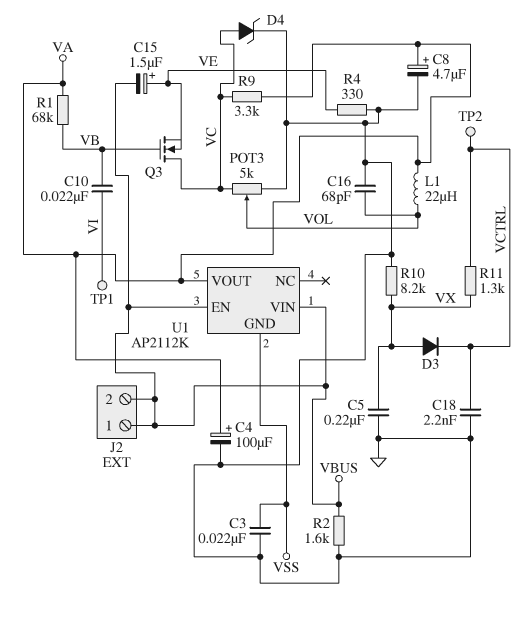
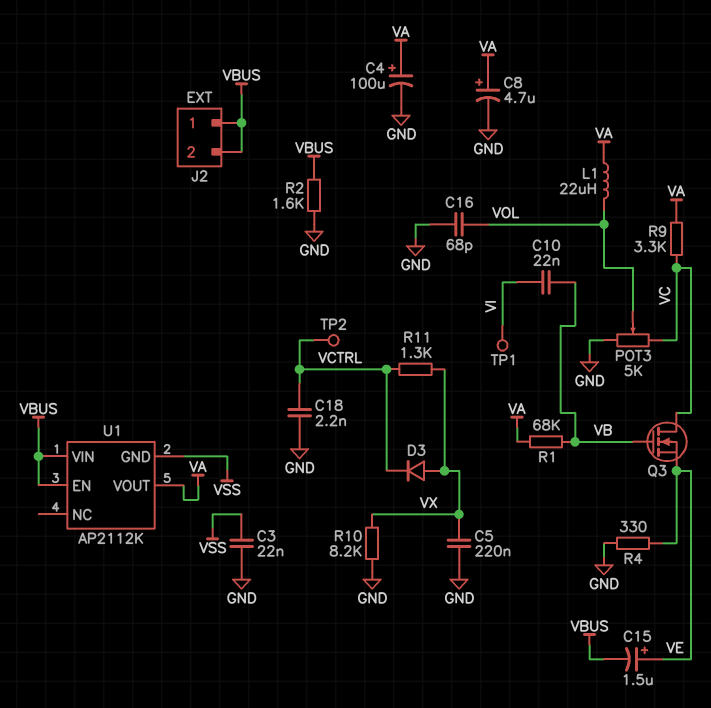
D4: zener (A VC, K GND) -> none

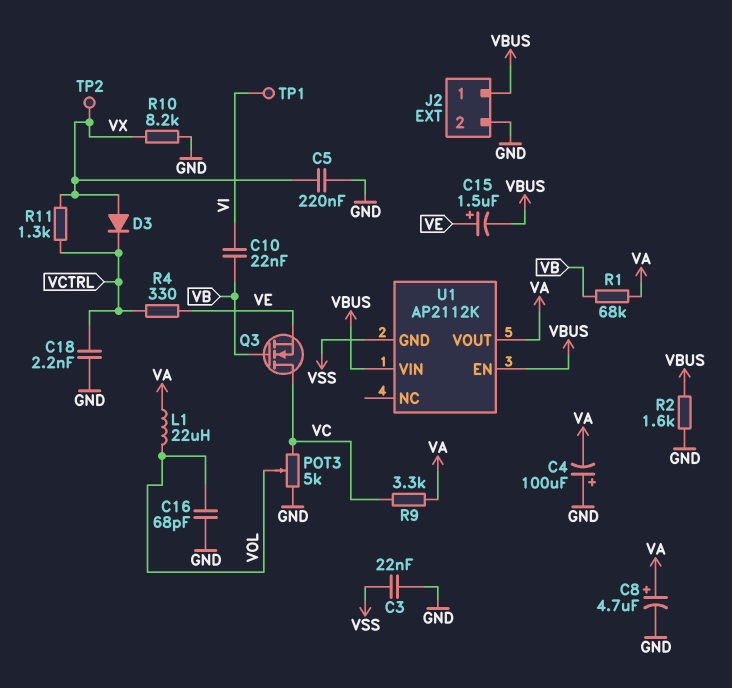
C4: 100uF (plus VA, minus GND) -> 100uF (plus GND, minus VA)
J2 pin 2: VBUS -> GND
R4: 330 (GND, VE) -> 330 (VCTRL, VE)
TP2: test point (VCTRL) -> test point (VX)

